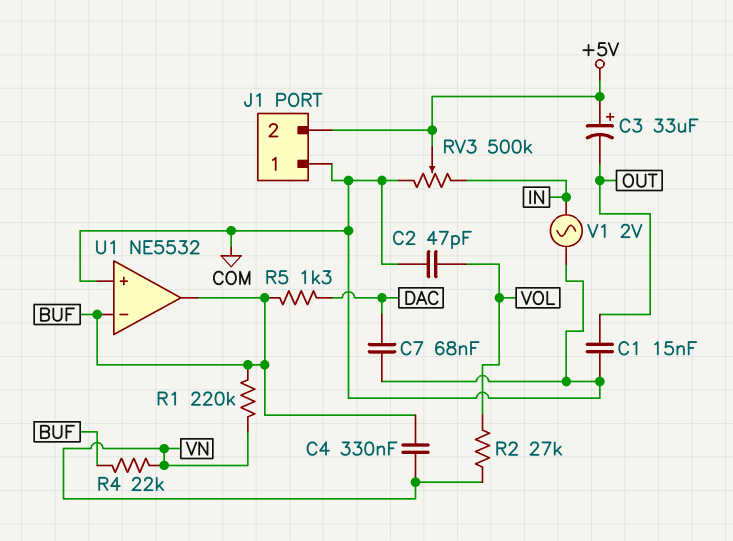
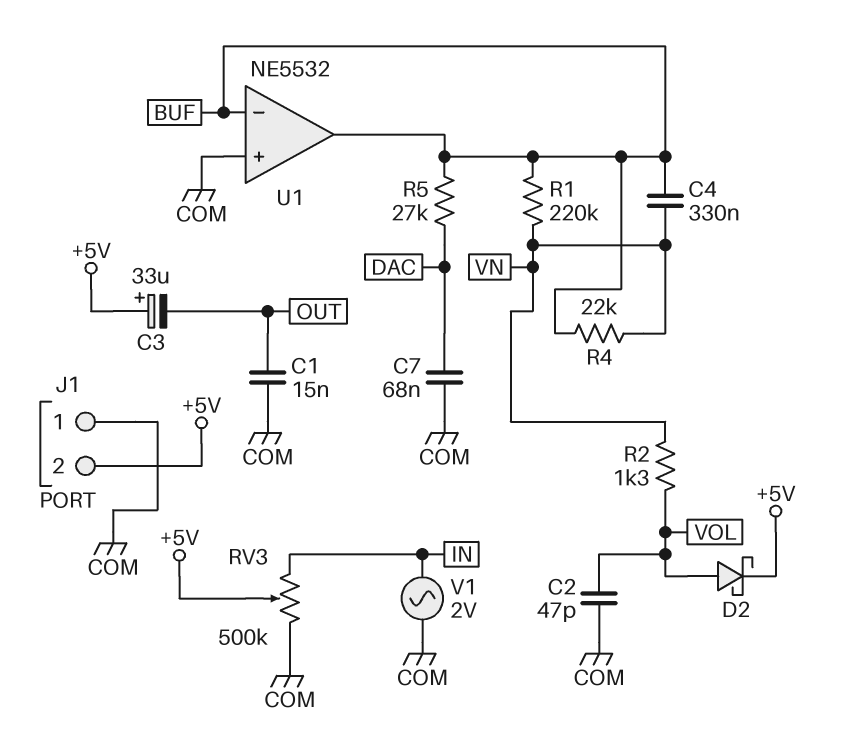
D2: none -> schottky (A VOL, K +5V)
R2: 27k (VN, VOL) -> 1.3k (VN, VOL)
R5: 1.3k (BUF, DAC) -> 27k (BUF, DAC)

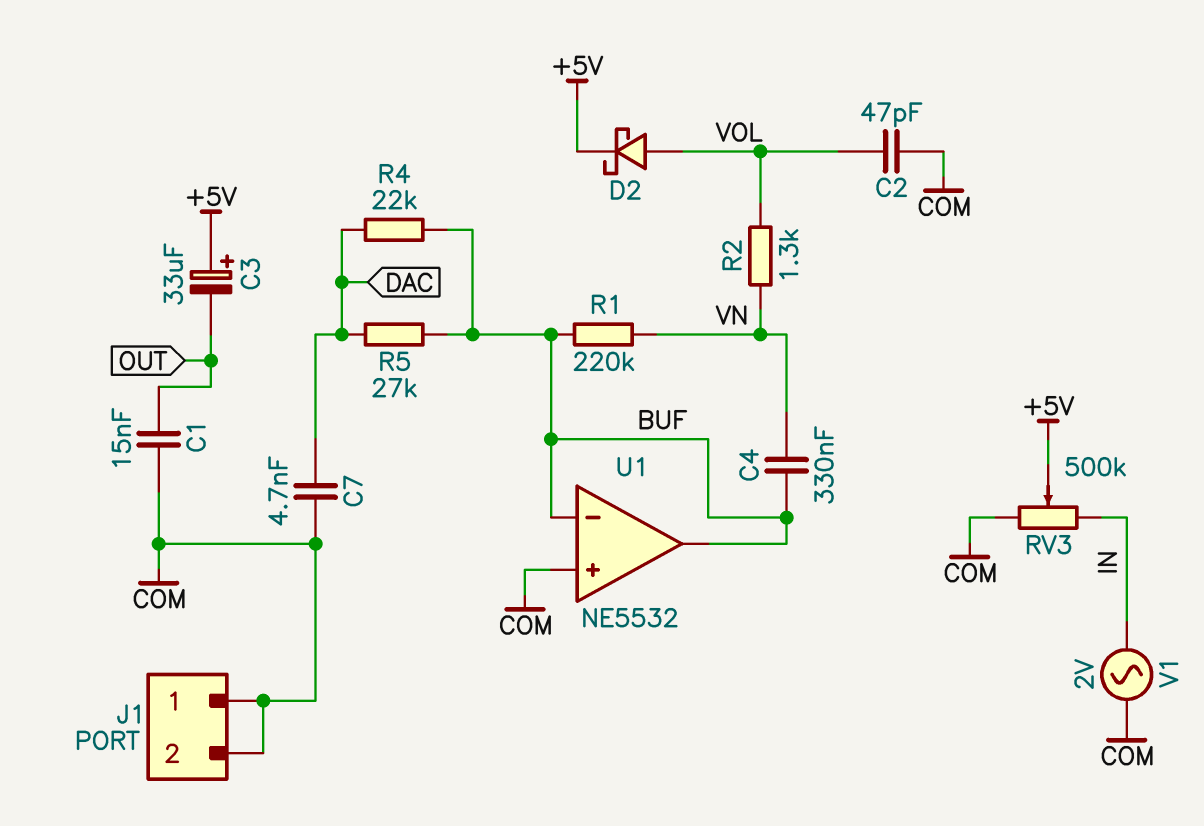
C7: 68nF (COM, DAC) -> 4.7nF (COM, DAC)
J1 pin 2: +5V -> COM
R4: 22k (BUF, VN) -> 22k (BUF, DAC)

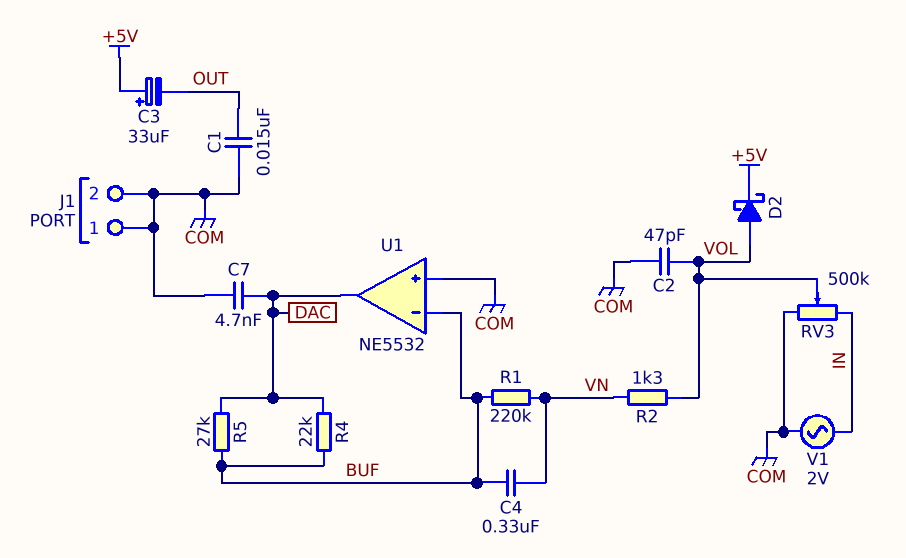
RV3: 500k (COM, IN, wiper +5V) -> 500k (COM, IN, wiper VOL)
U1 pin out: BUF -> DAC

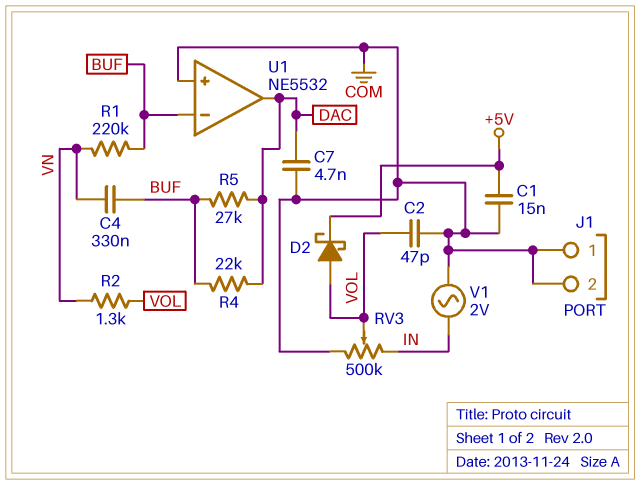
C1: 15nF (COM, OUT) -> 15nF (+5V, COM)
C3: 33uF (plus +5V, minus OUT) -> none

